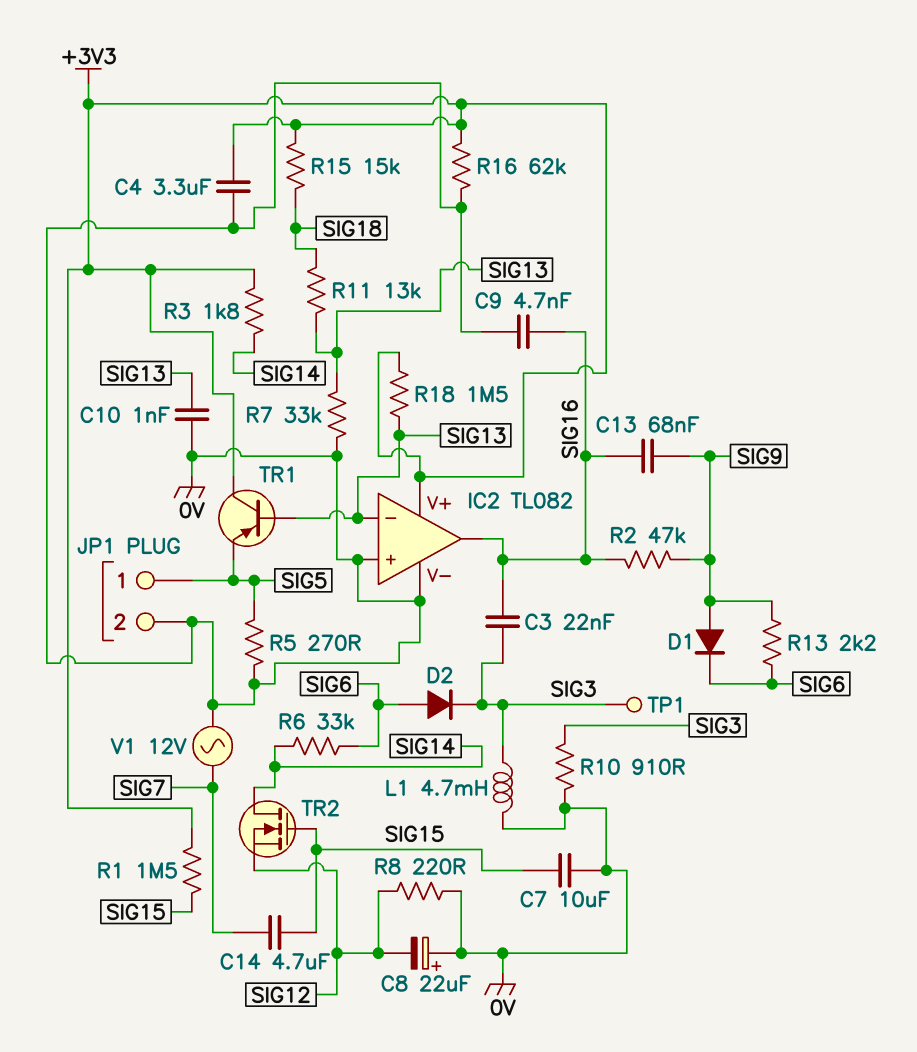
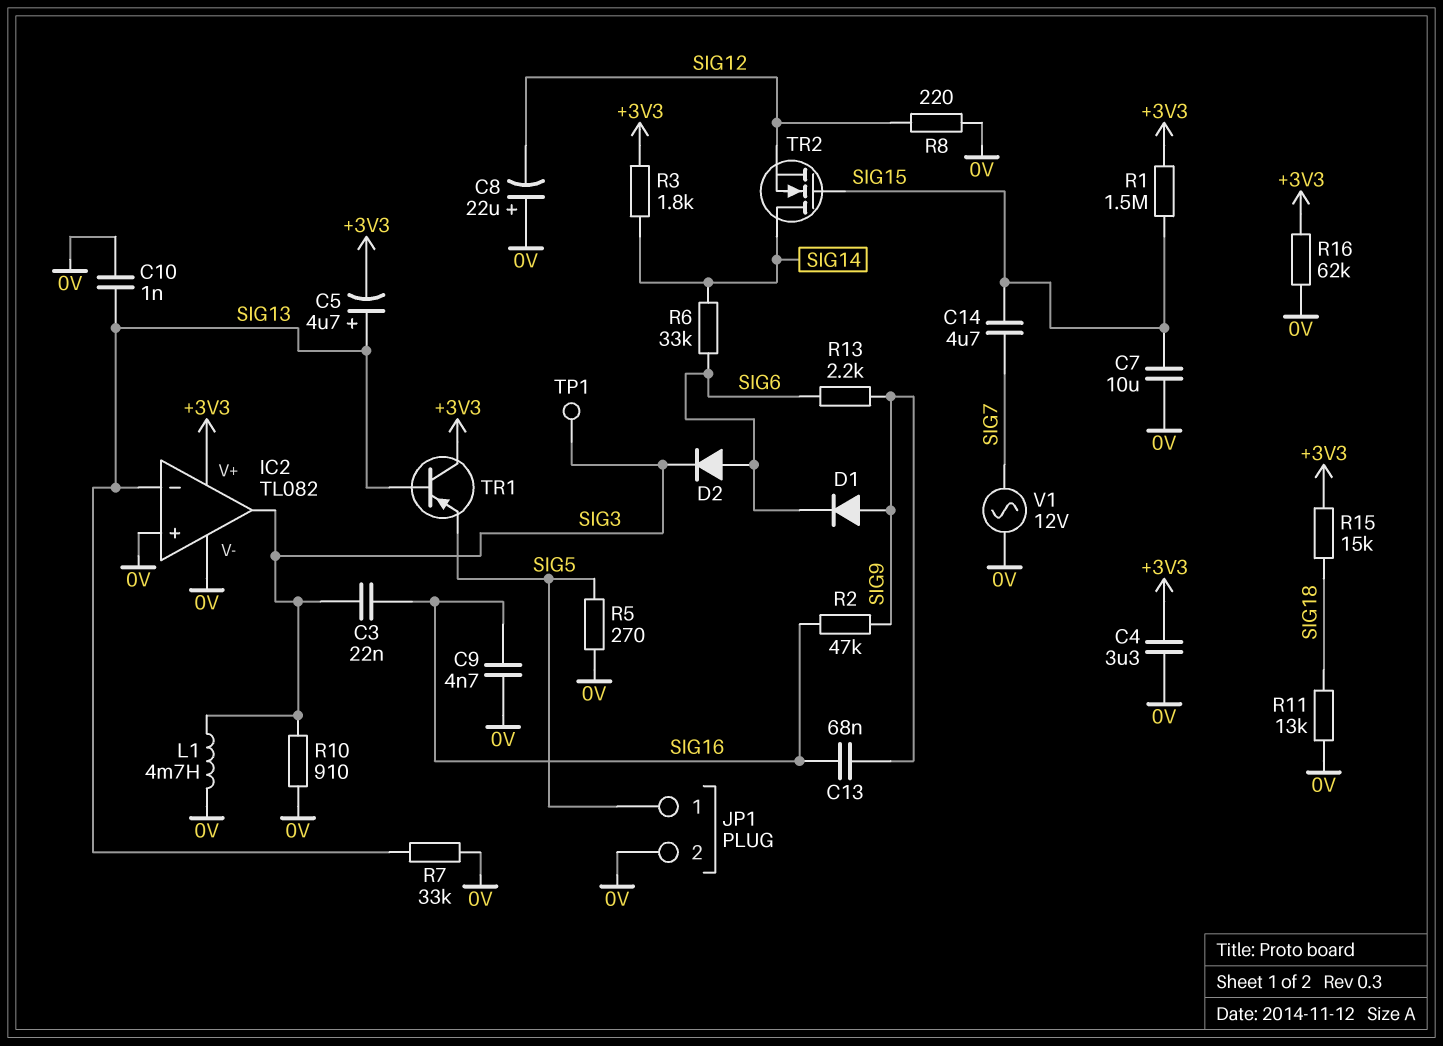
C5: none -> 4.7uF (plus SIG13, minus +3V3)
IC2 pin out: SIG16 -> SIG3
R11: 13k (SIG13, SIG18) -> 13k (0V, SIG18)
R18: 1.5M (+3V3, SIG13) -> none

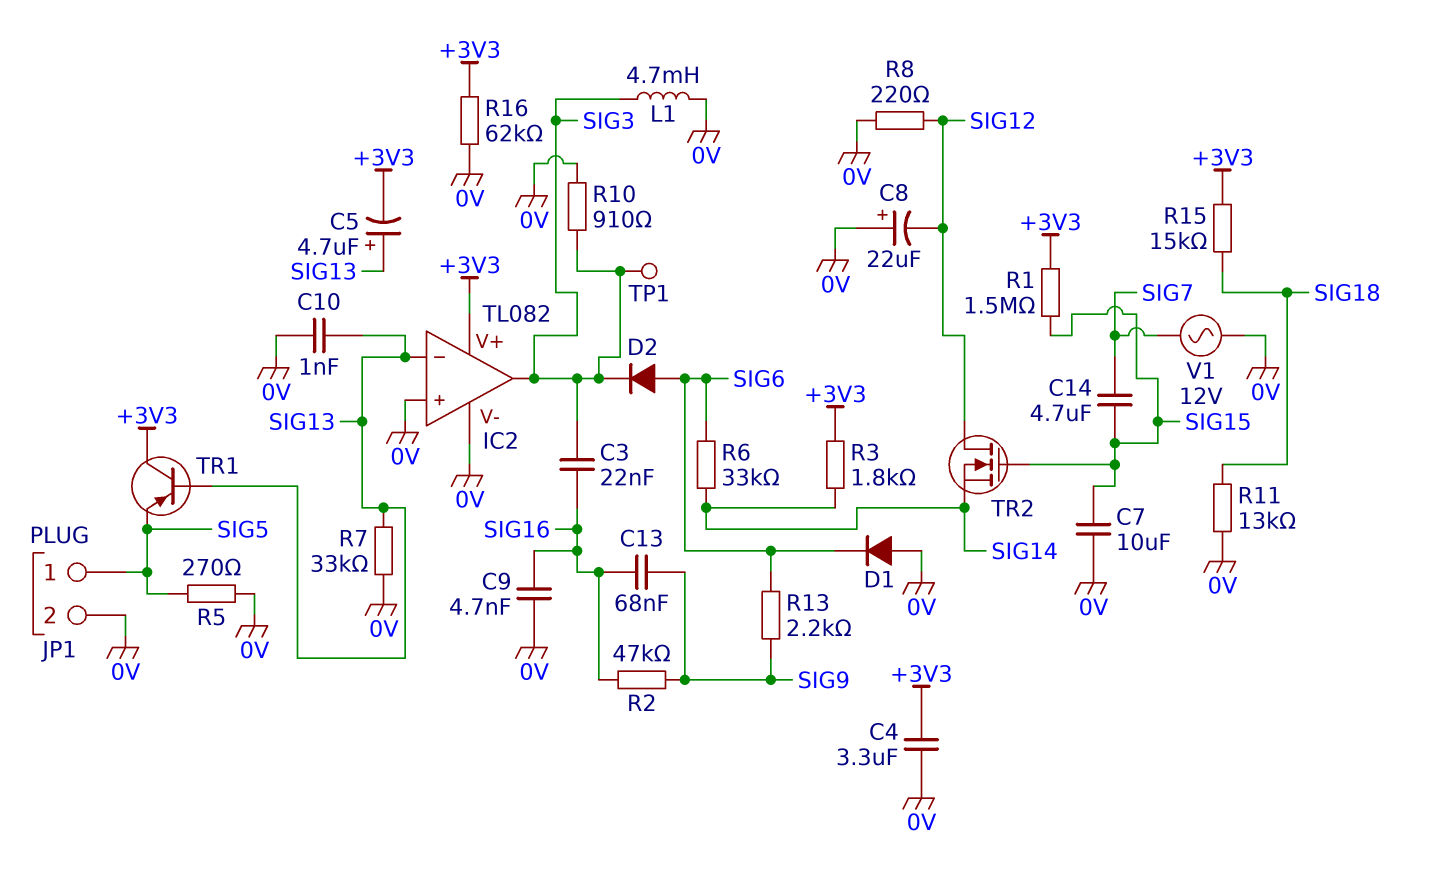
D1: diode (A SIG9, K SIG6) -> diode (A 0V, K SIG6)
TR2: NMOS (G SIG15, D SIG14, S SIG12) -> NMOS (G SIG15, D SIG12, S SIG14)

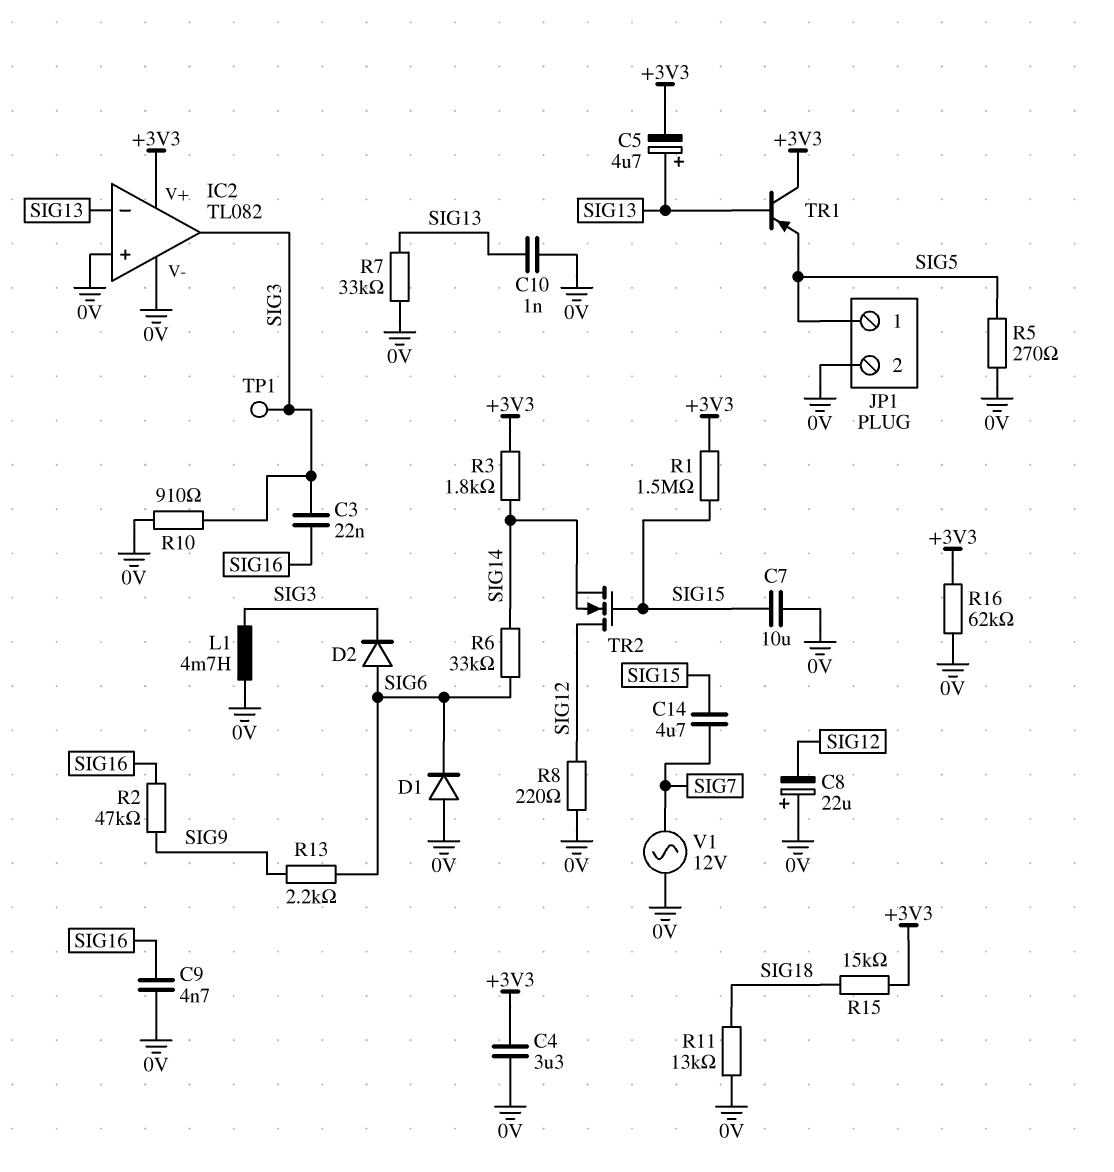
C13: 68nF (SIG9, SIG16) -> none

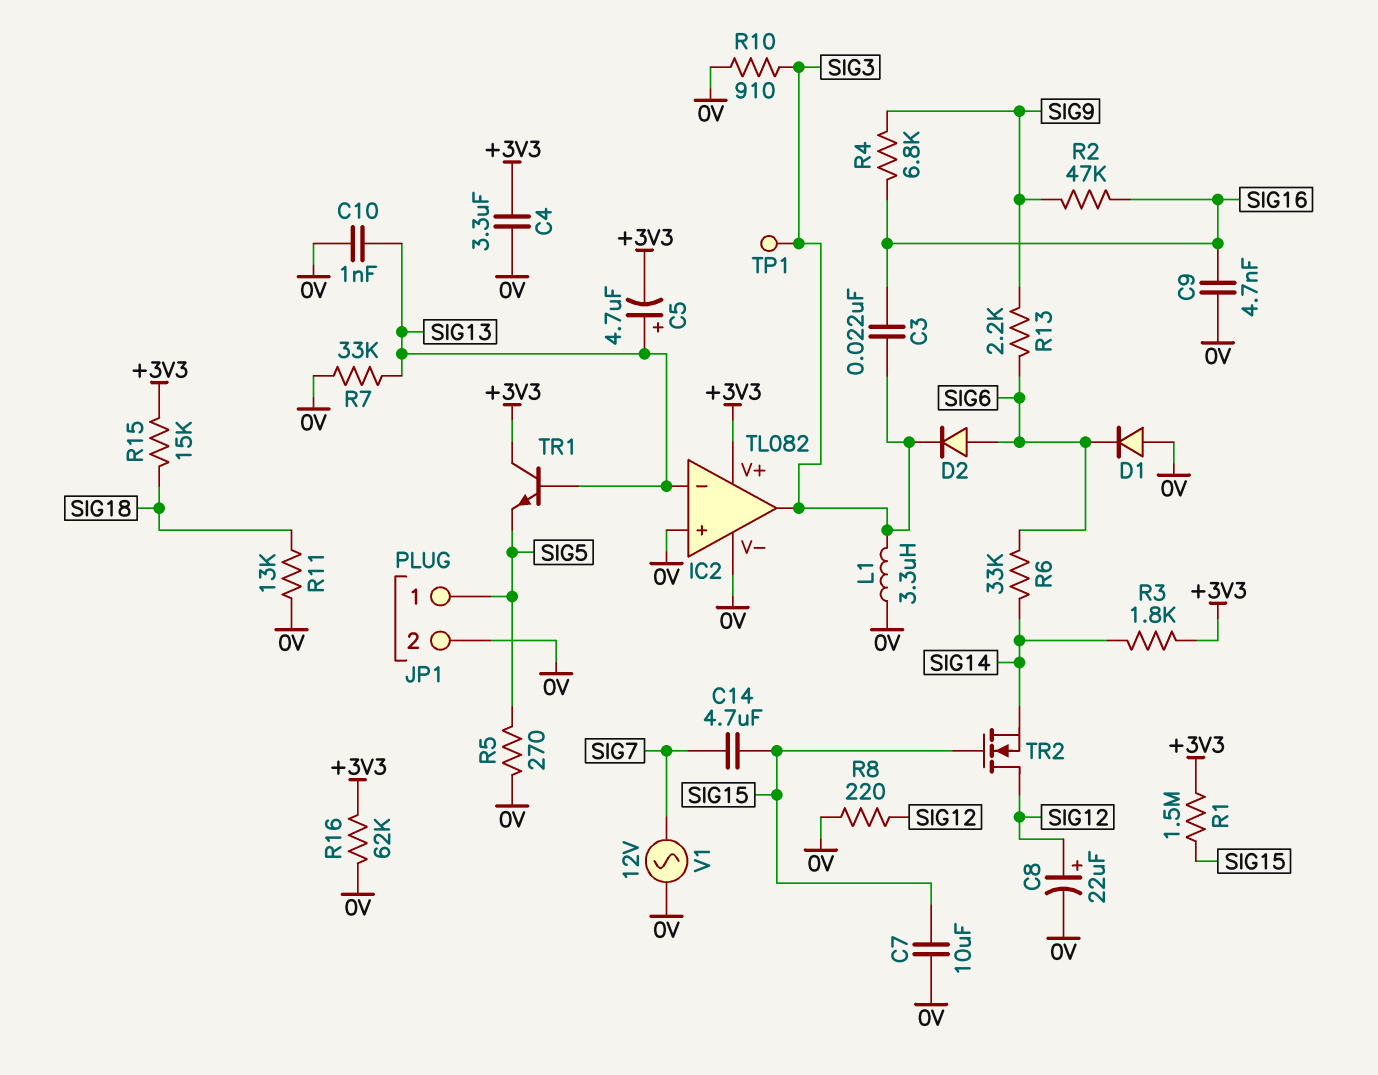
C8: 22uF (plus 0V, minus SIG12) -> 22uF (plus SIG12, minus 0V)
L1: 4.7mH (0V, SIG3) -> 3.3uH (0V, SIG3)
R4: none -> 6.8k (SIG9, SIG16)
TR1: PNP (B SIG13, C +3V3, E SIG5) -> NPN (B SIG13, C +3V3, E SIG5)

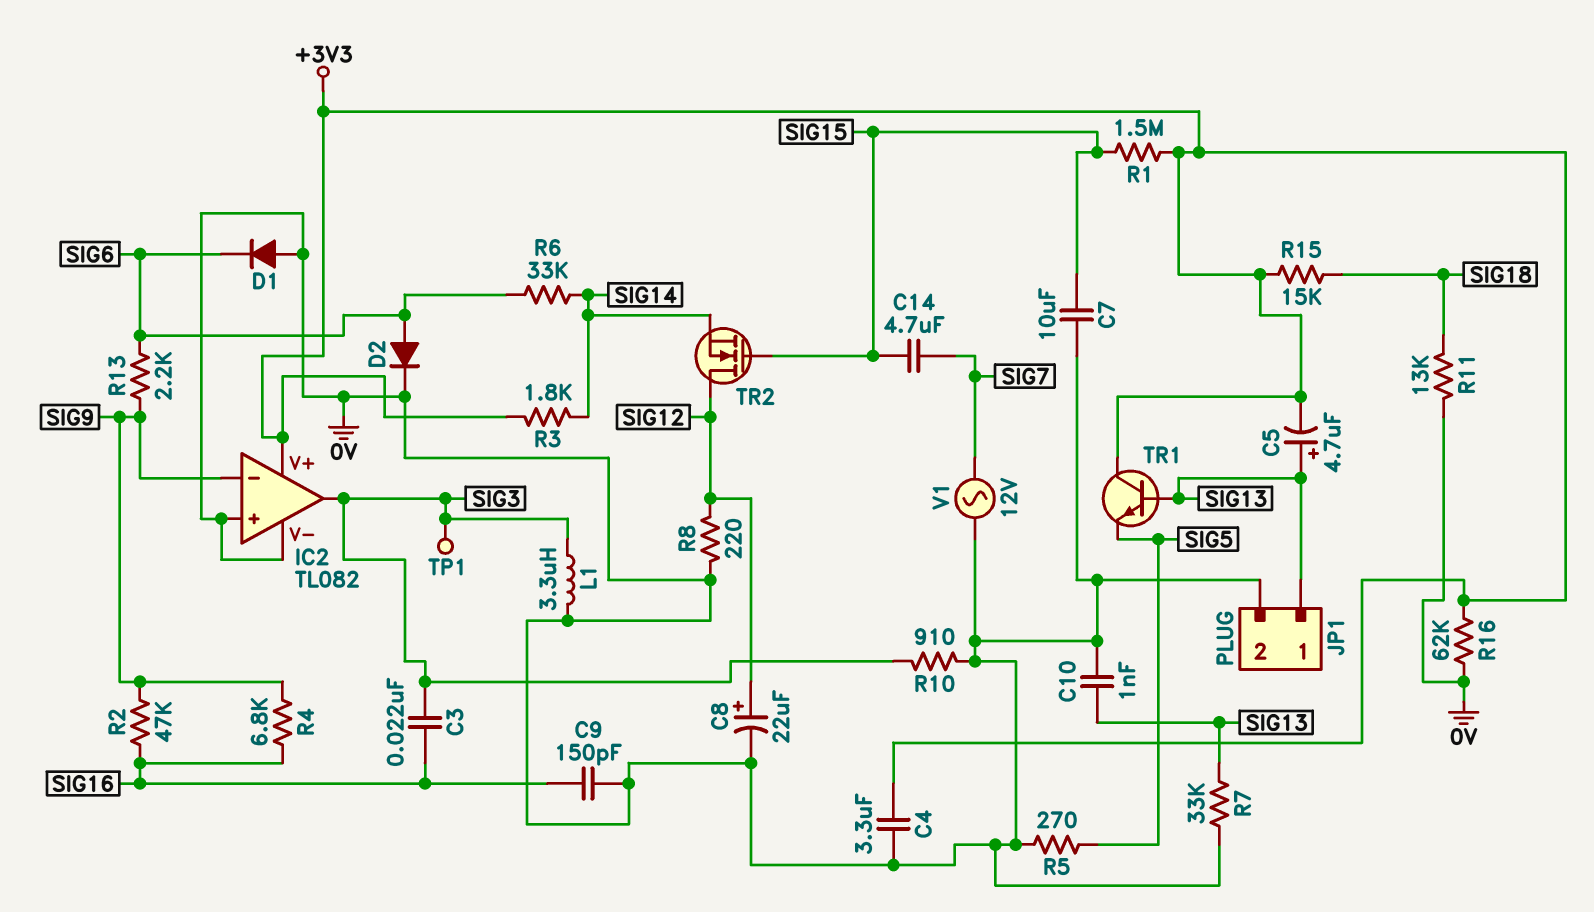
C9: 4.7nF (0V, SIG16) -> 150pF (0V, SIG16)
D2: diode (A SIG6, K SIG3) -> diode (A SIG6, K 0V)
IC2 pin in-: SIG13 -> SIG9
JP1 pin 1: SIG5 -> SIG13

